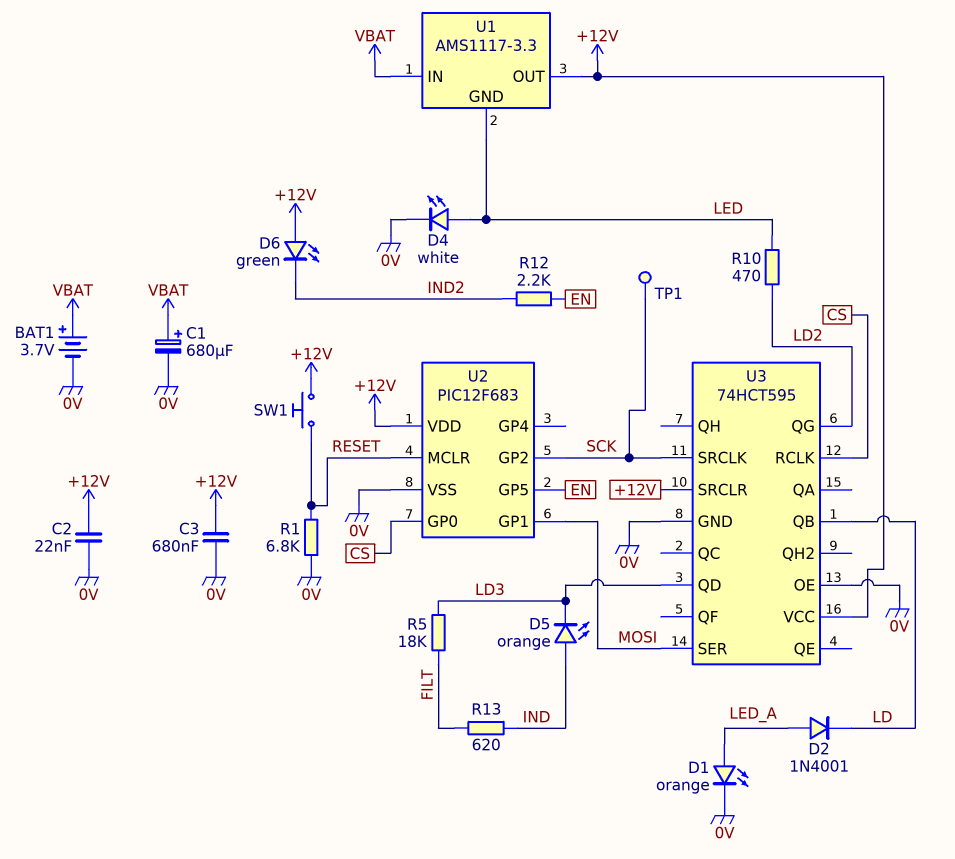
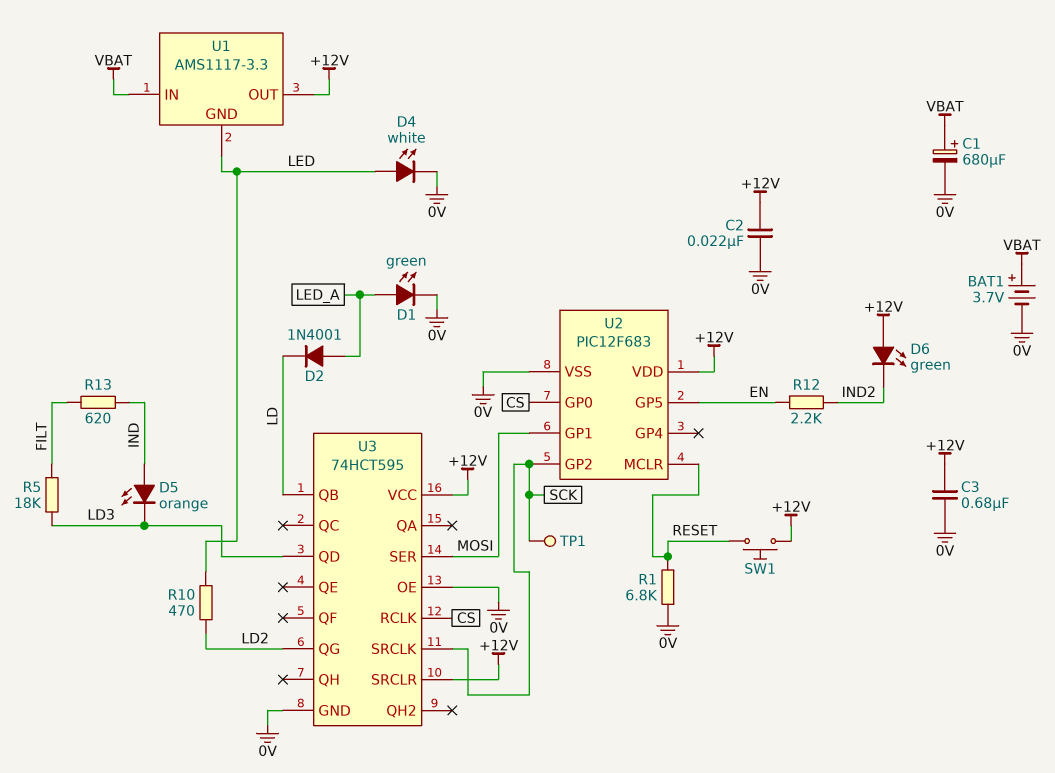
D1: LED orange (A LED_A, K 0V) -> LED green (A LED_A, K 0V)

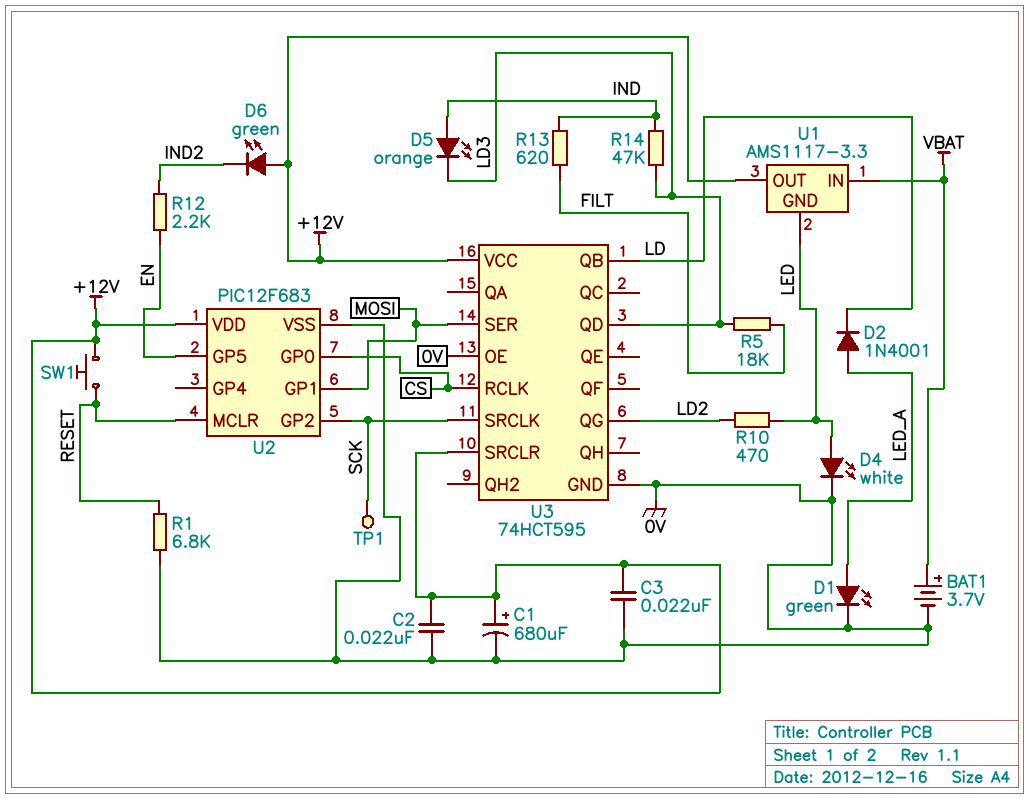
C1: 680uF (plus VBAT, minus 0V) -> 680uF (plus +12V, minus 0V)
C3: 680nF (+12V, 0V) -> 22nF (+12V, 0V)
R14: none -> 47k (IND, LD3)

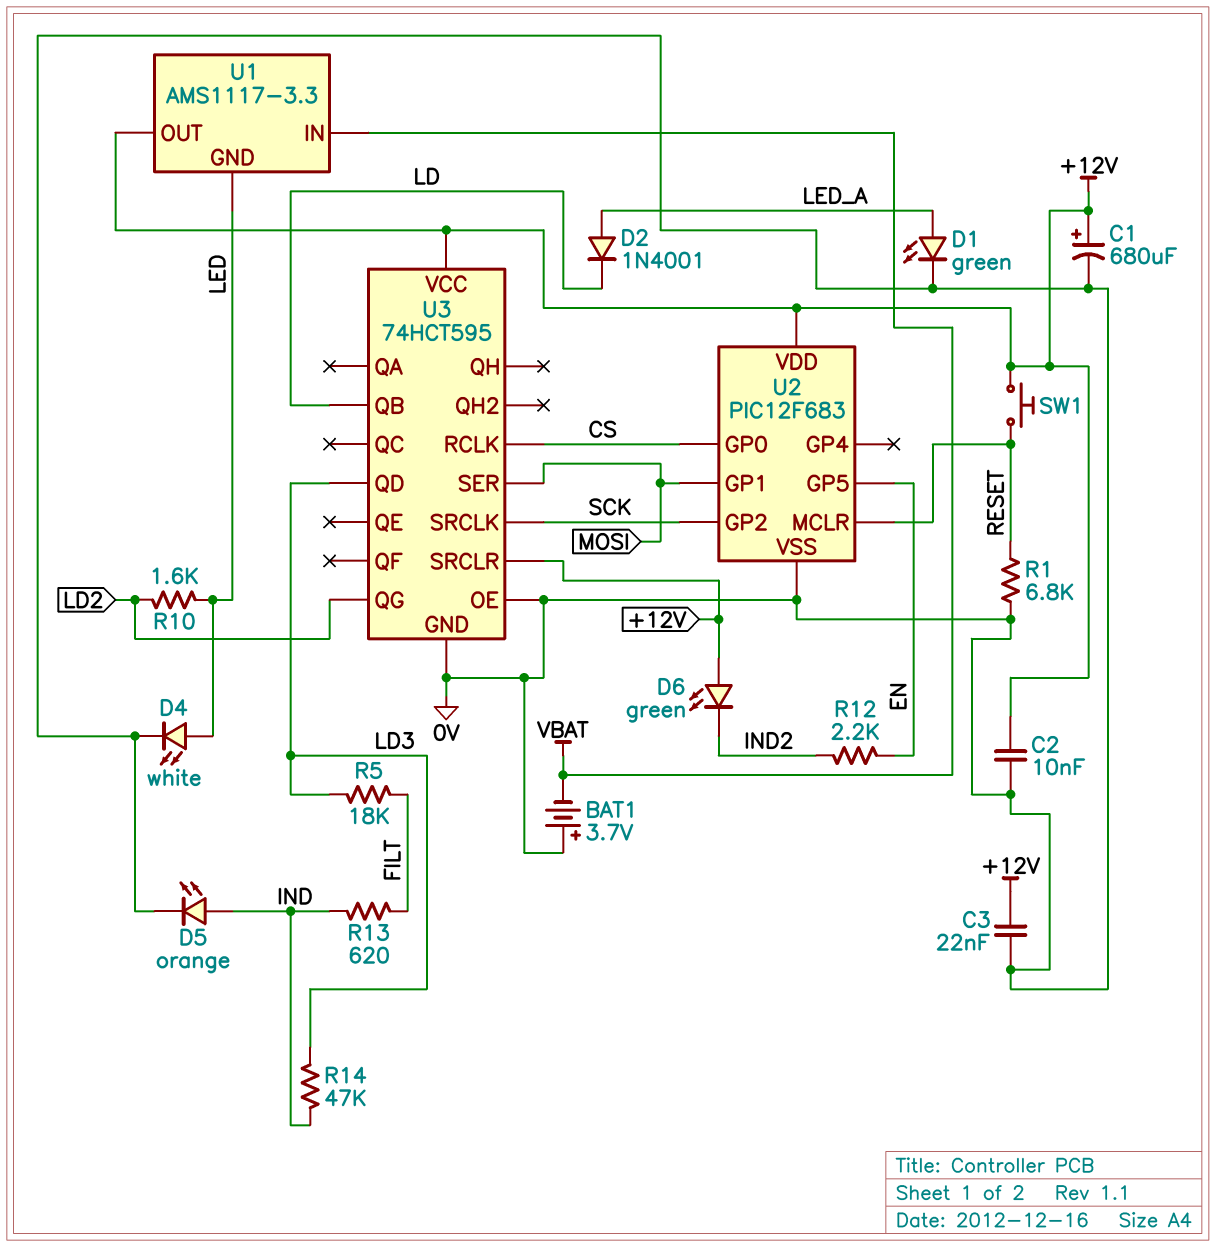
BAT1: 3.7V (plus VBAT, minus 0V) -> 3.7V (plus 0V, minus VBAT)
C2: 22nF (+12V, 0V) -> 10nF (+12V, 0V)
D5: LED orange (A IND, K LD3) -> LED orange (A IND, K 0V)
R10: 470 (LD2, LED) -> 1.6k (LD2, LED)
TP1: test point (SCK) -> none

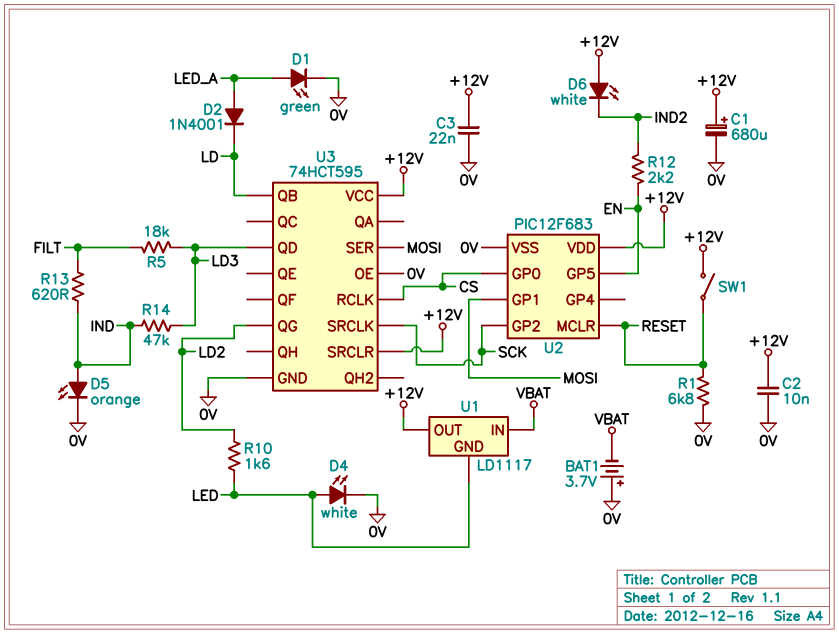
D6: LED green (A +12V, K IND2) -> LED white (A +12V, K IND2)
SW1: button (+12V, RESET) -> switch (+12V, RESET)
U1: AMS1117-3.3 -> LD1117

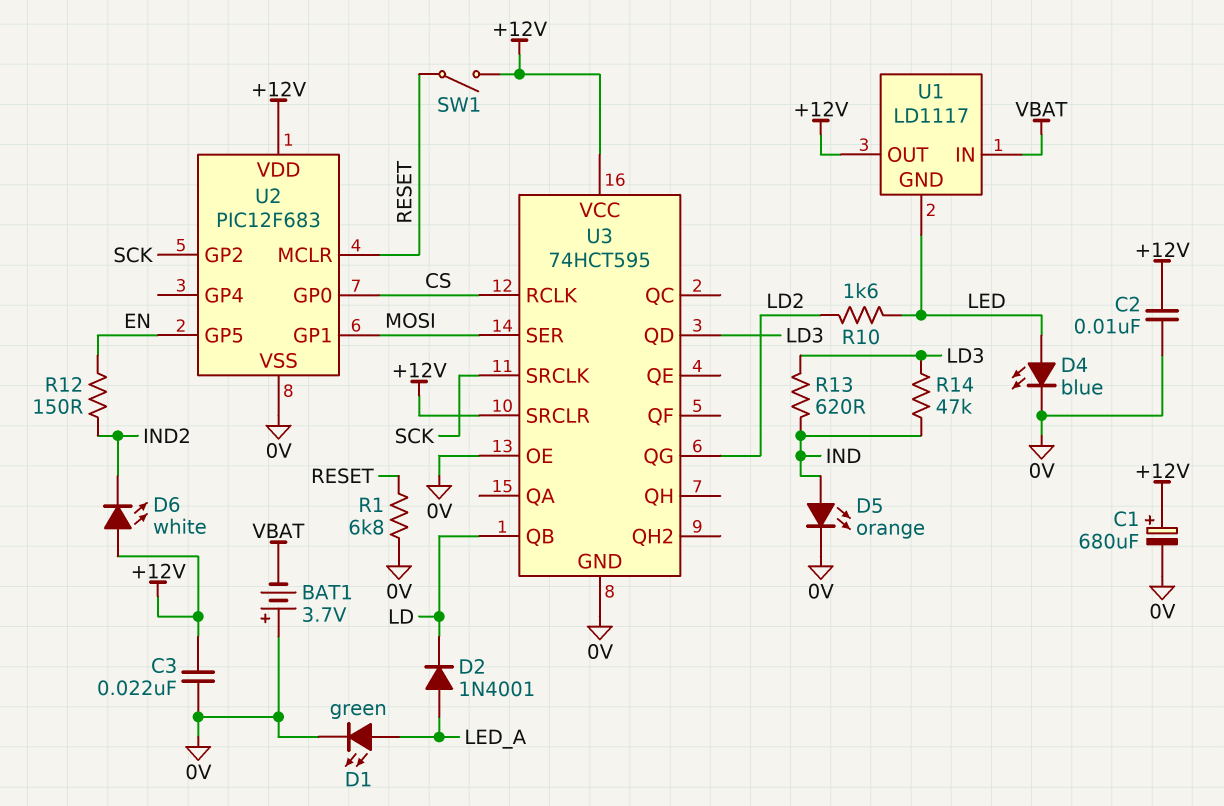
D4: LED white (A LED, K 0V) -> LED blue (A LED, K 0V)
R5: 18k (FILT, LD3) -> none
R12: 2.2k (EN, IND2) -> 150 (EN, IND2)
R13: 620 (FILT, IND) -> 620 (IND, LD3)

